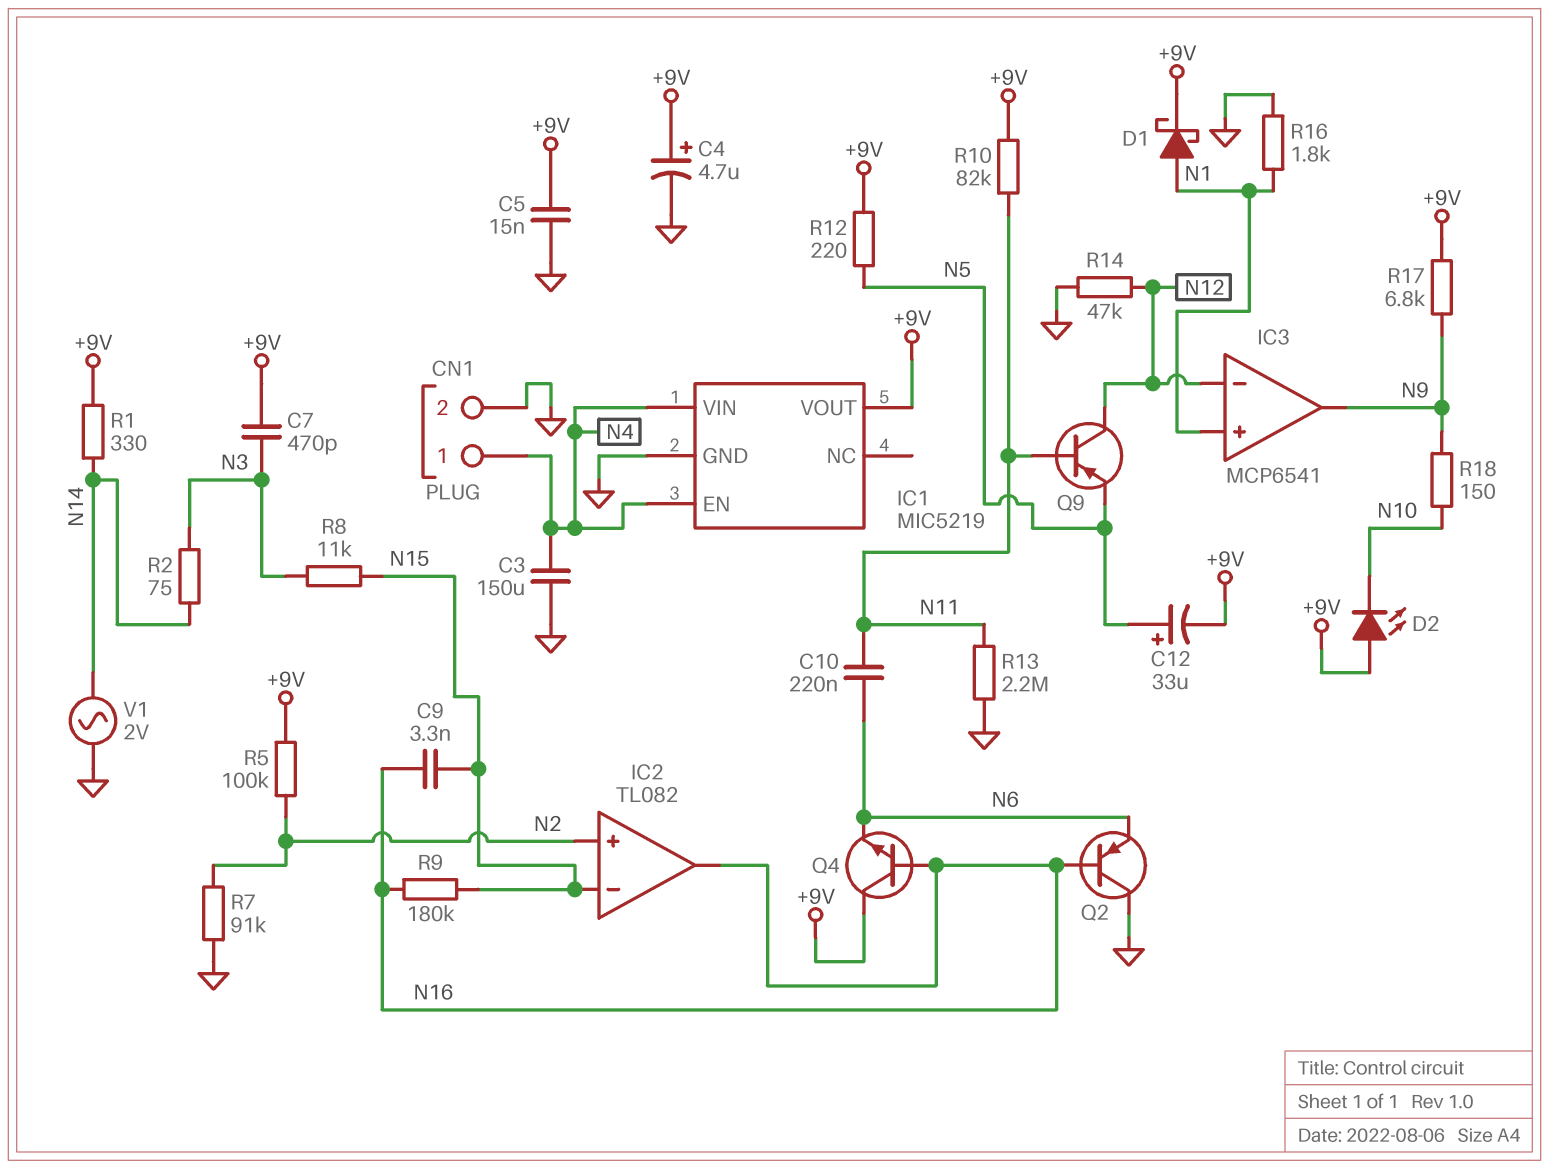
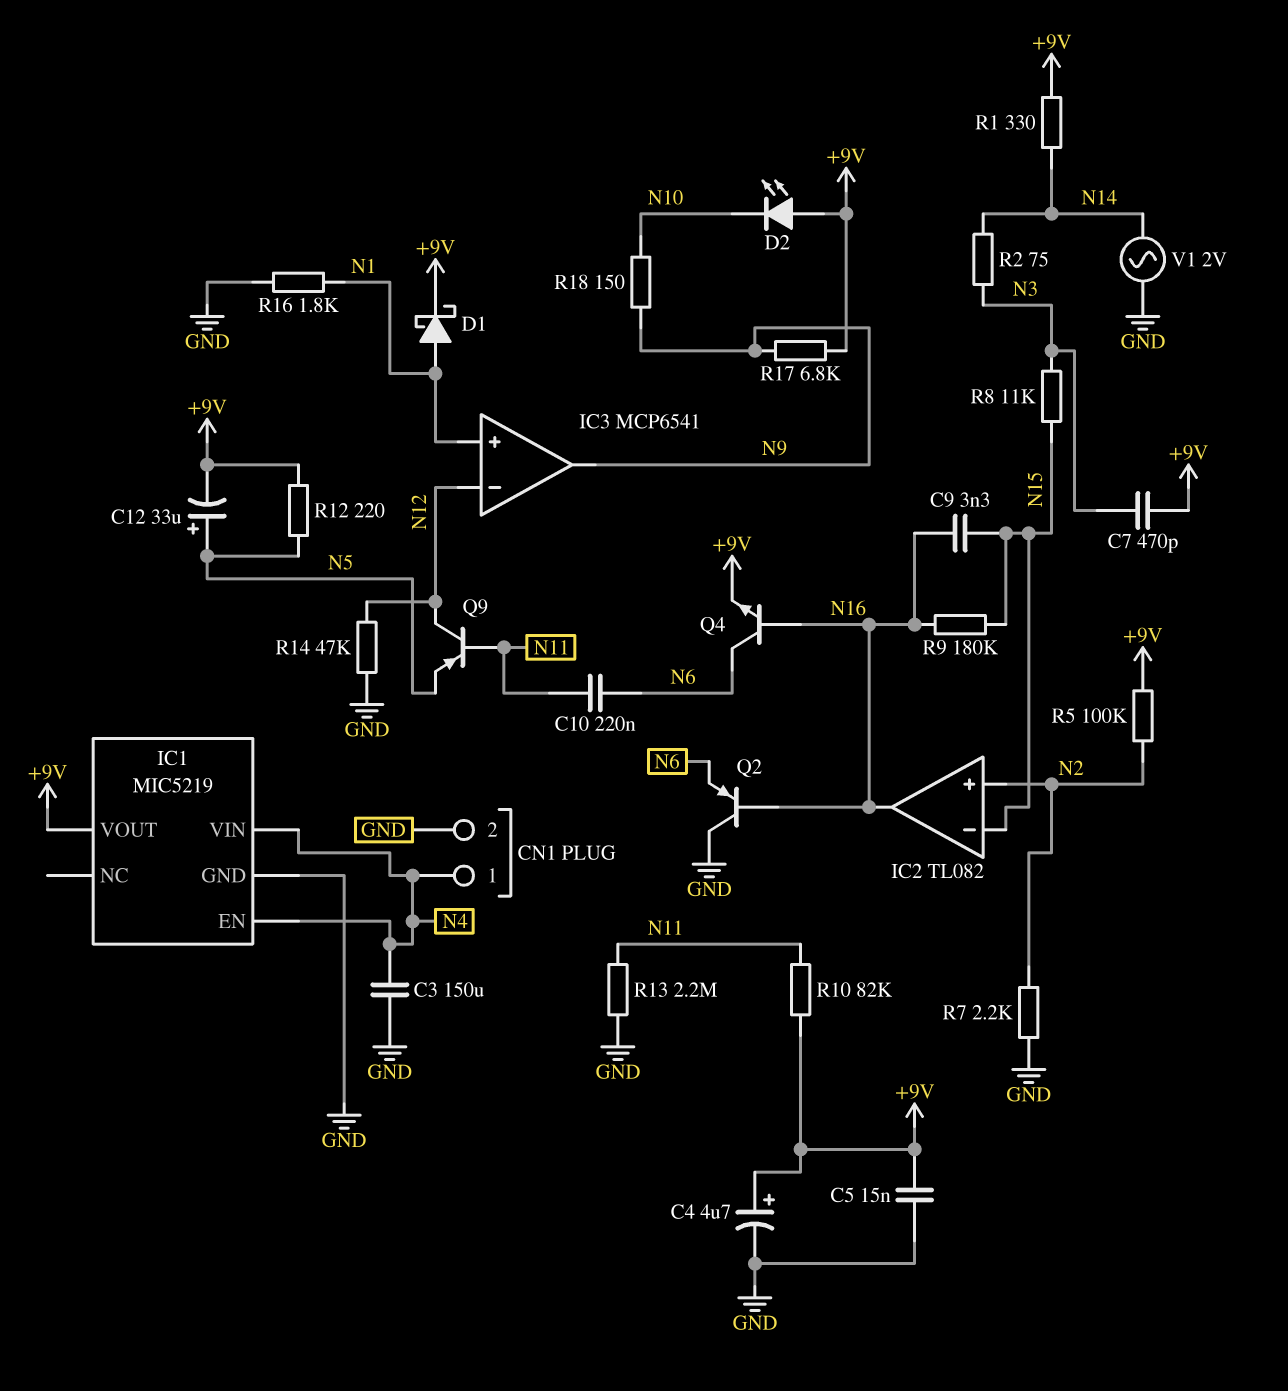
Q4: NPN (B N16, C +9V, E N6) -> NPN (B N16, C N6, E +9V)
R7: 91k (GND, N2) -> 2.2k (GND, N2)

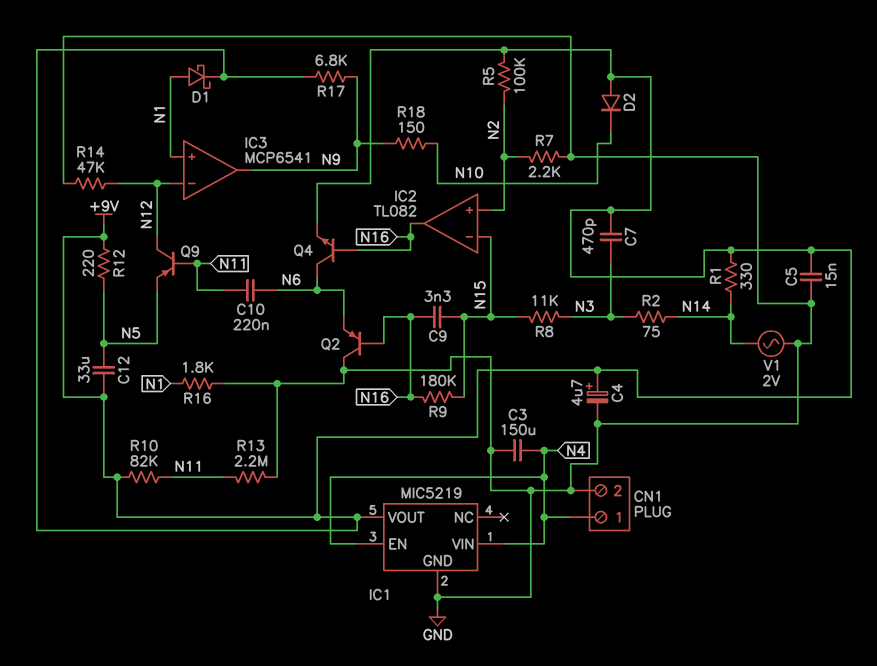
C12: 33uF (plus N5, minus +9V) -> 33uF (+9V, N5)
D2: LED (A +9V, K N10) -> diode (A +9V, K N10)

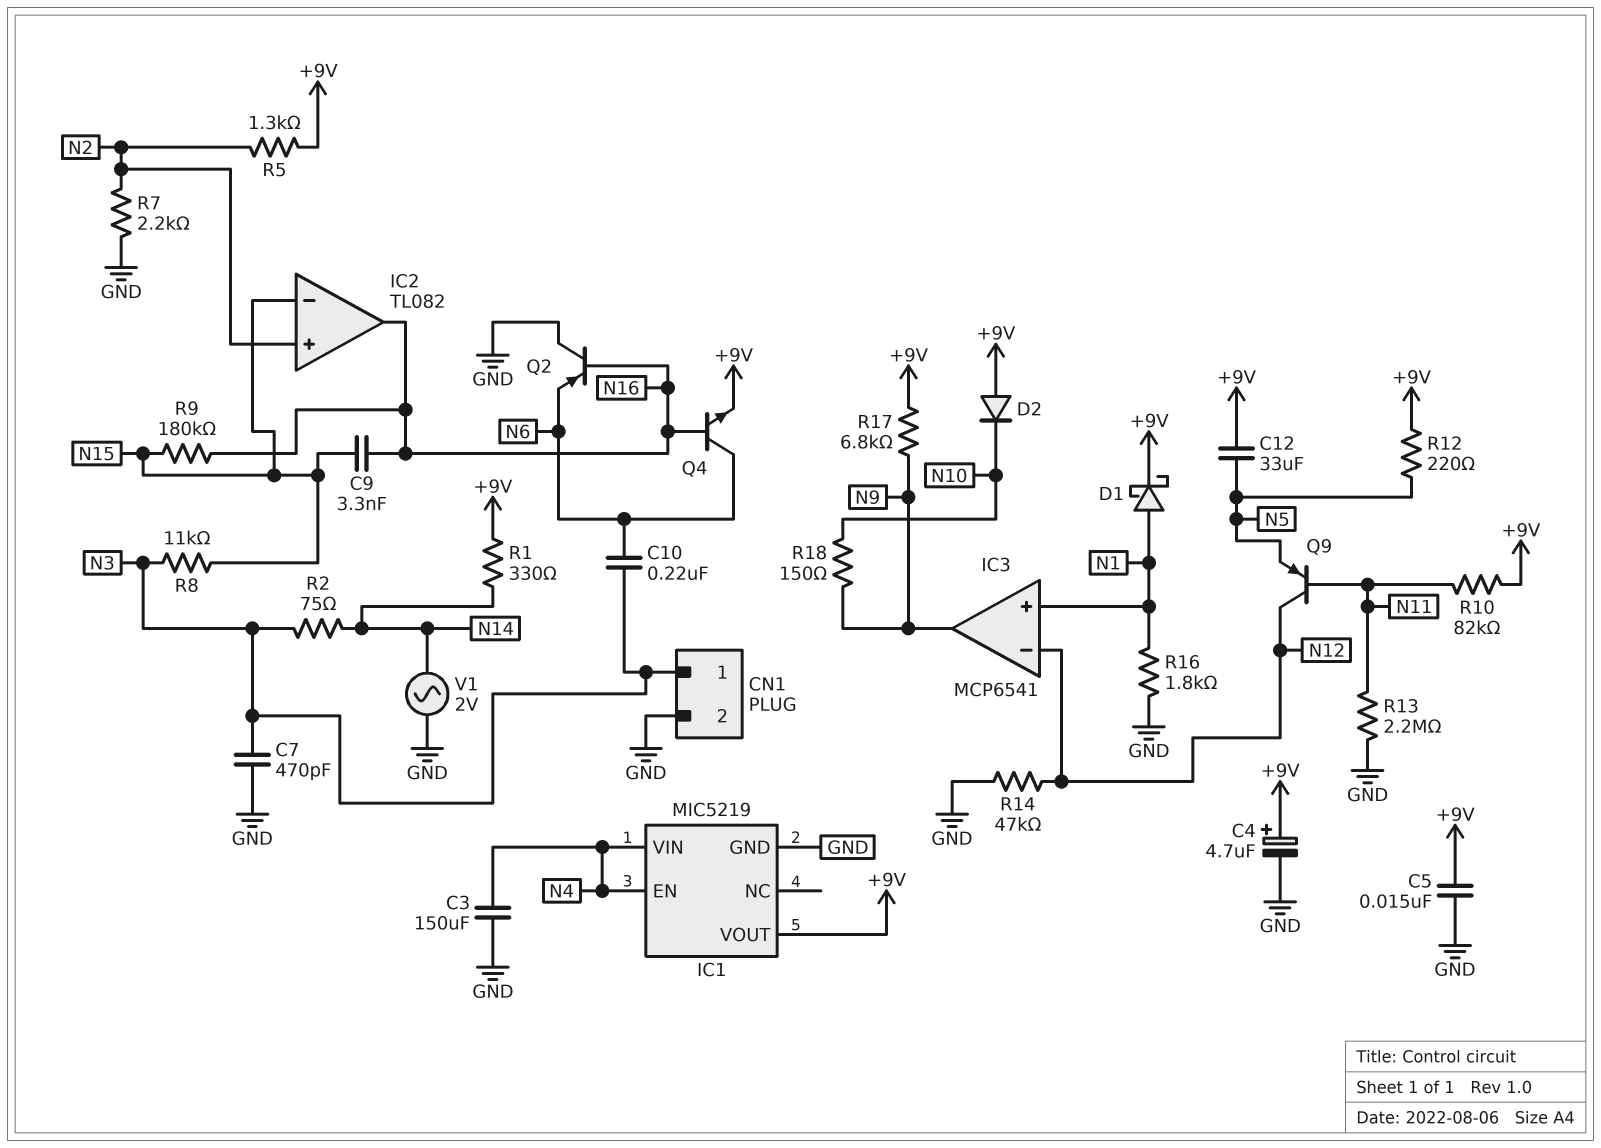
C7: 470pF (+9V, N3) -> 470pF (GND, N3)
C10: 220nF (N6, N11) -> 220nF (N3, N6)
CN1 pin 1: N4 -> N3
R5: 100k (+9V, N2) -> 1.3k (+9V, N2)

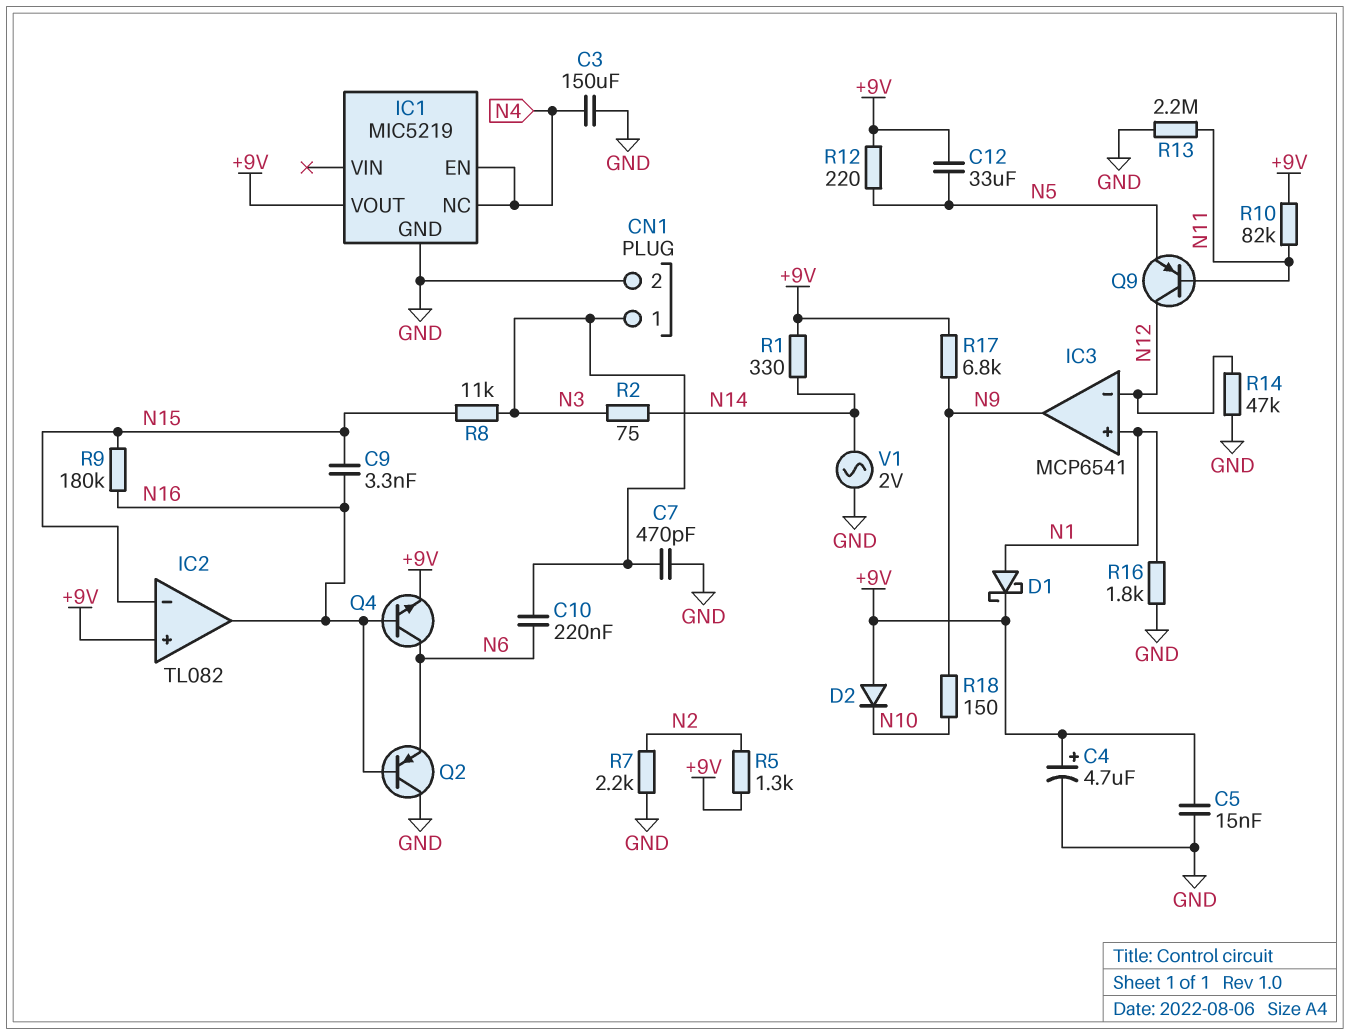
IC1 pin NC: none -> N4
IC1 pin VIN: N4 -> none
IC2 pin in+: N2 -> +9V

